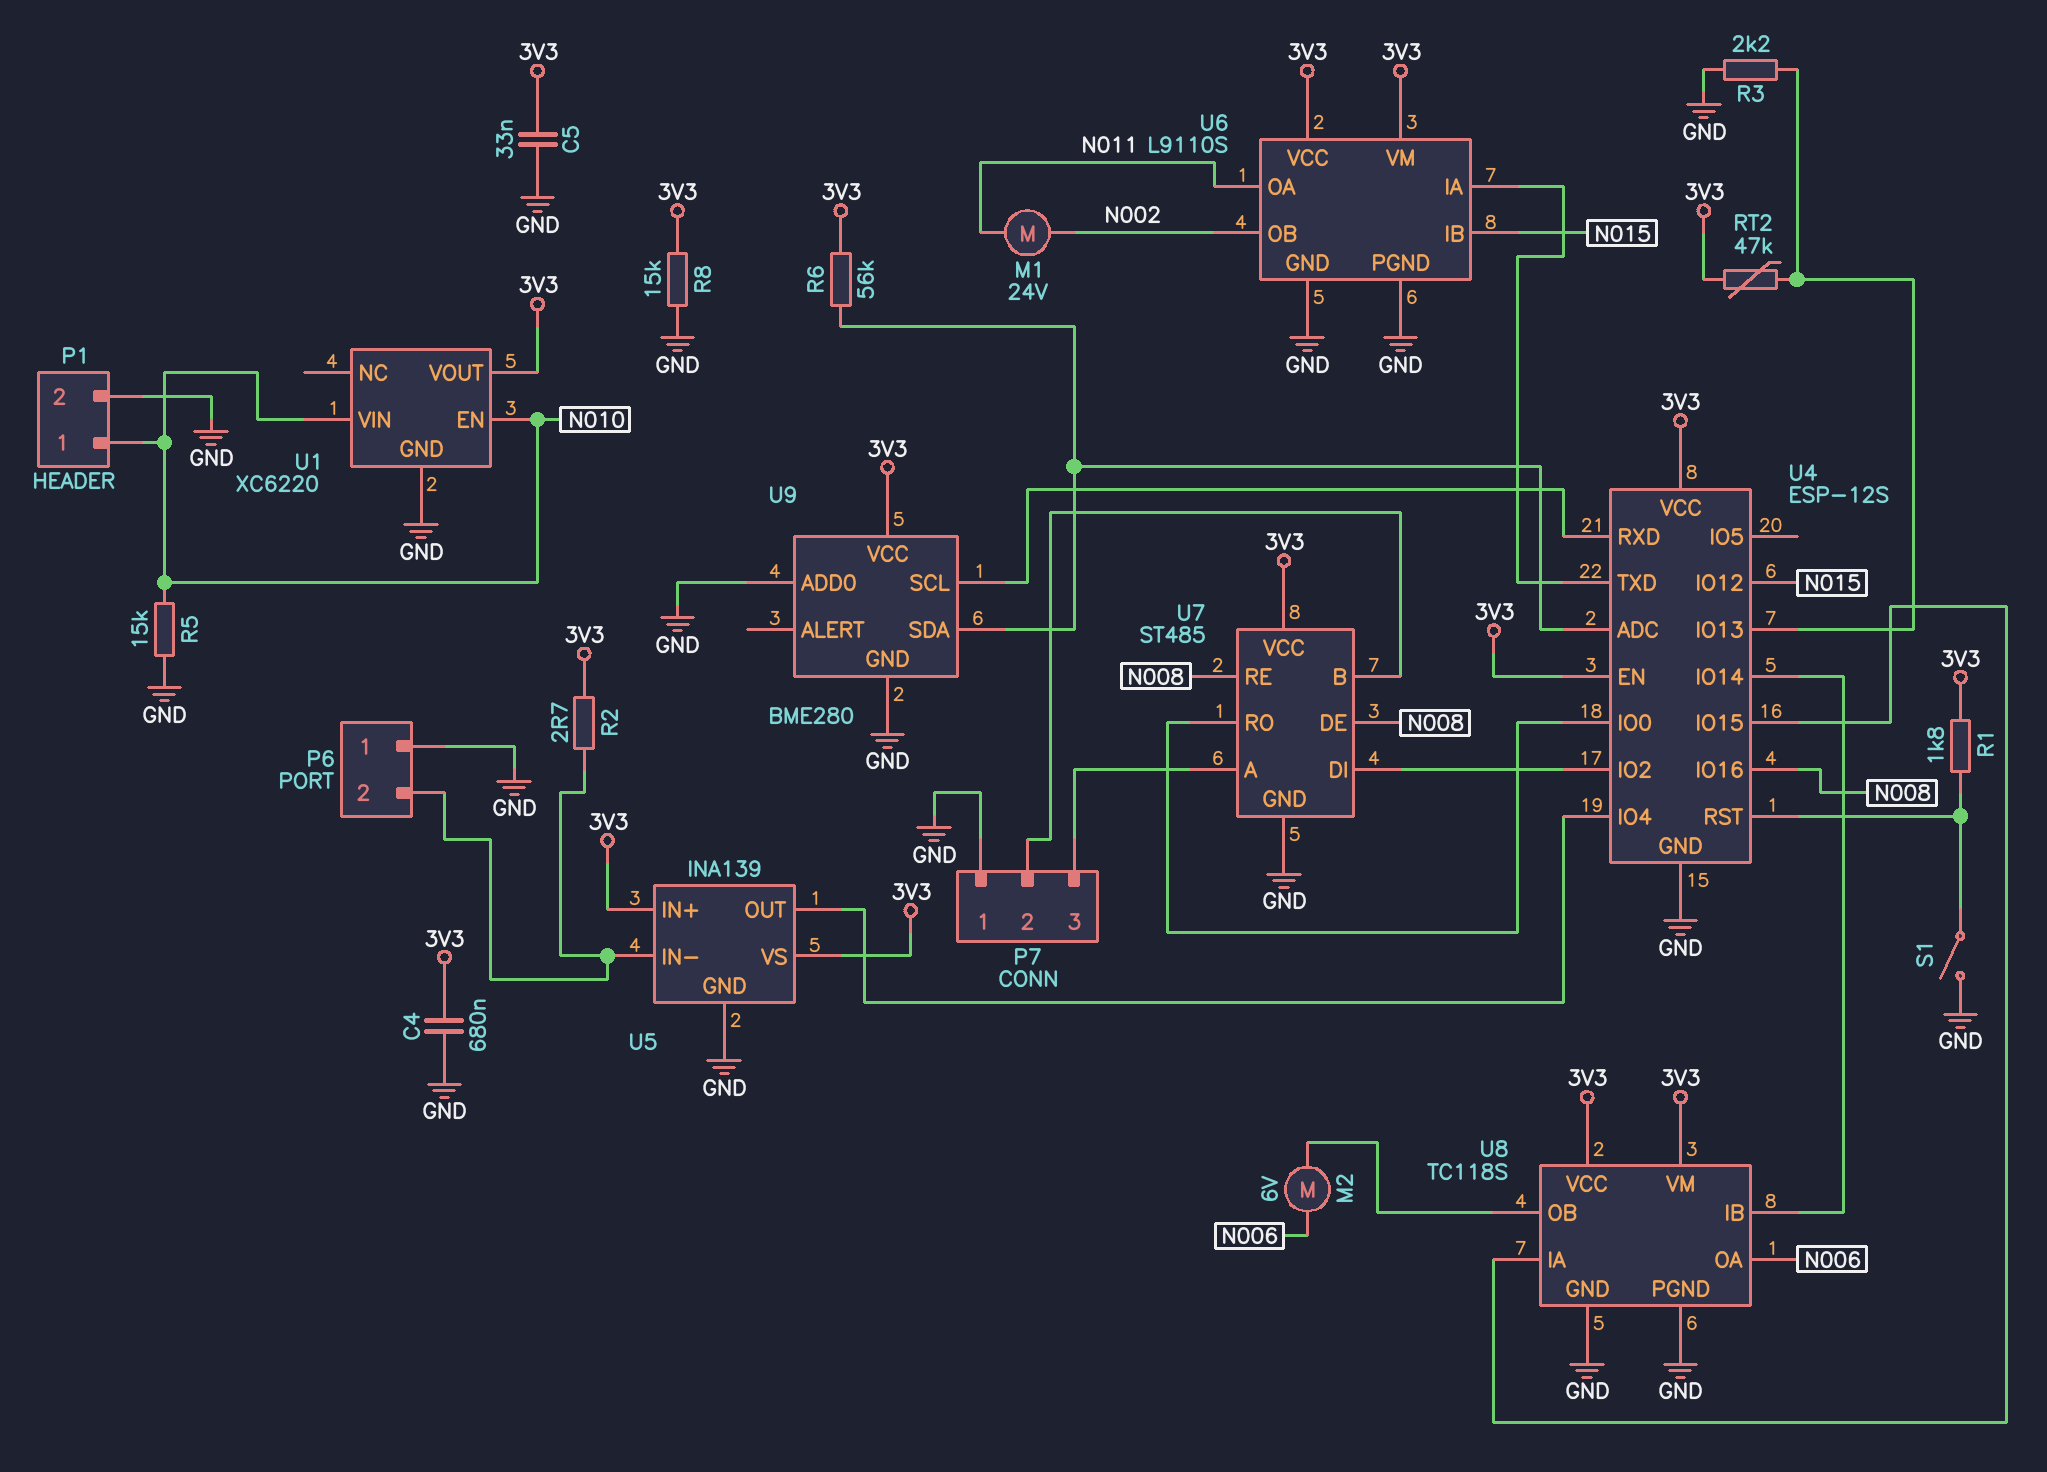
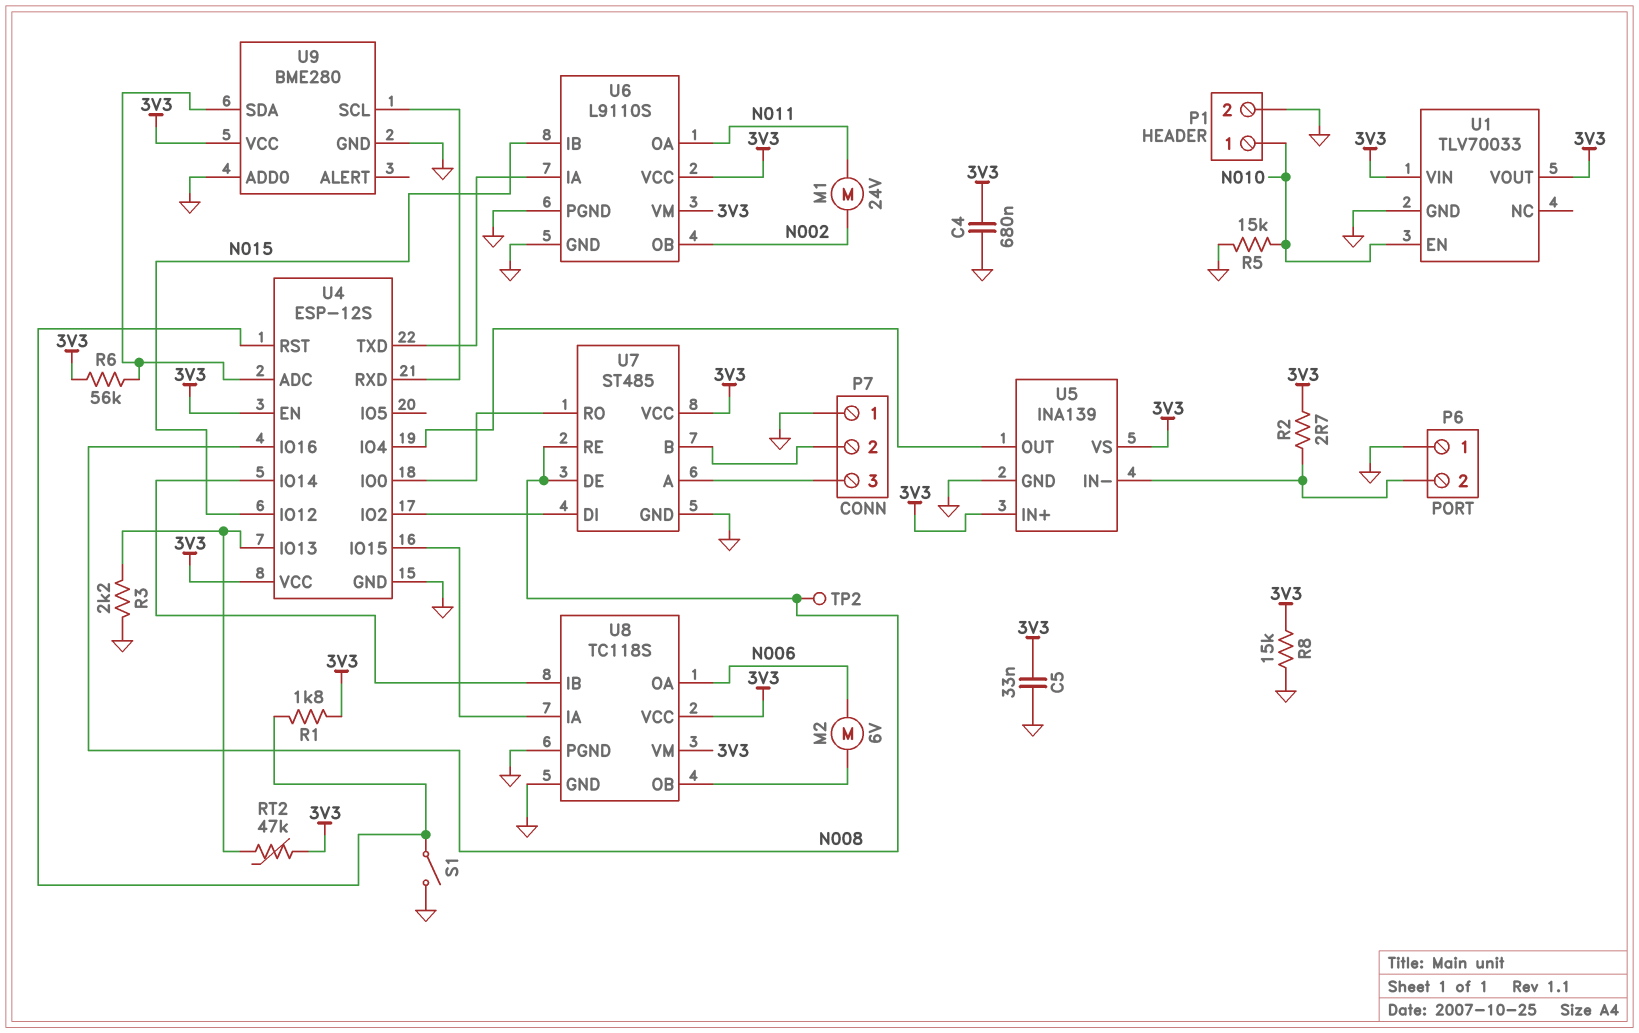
TP2: none -> test point (N008)
U1: XC6220 -> TLV70033
U1 pin VIN: N010 -> 3V3

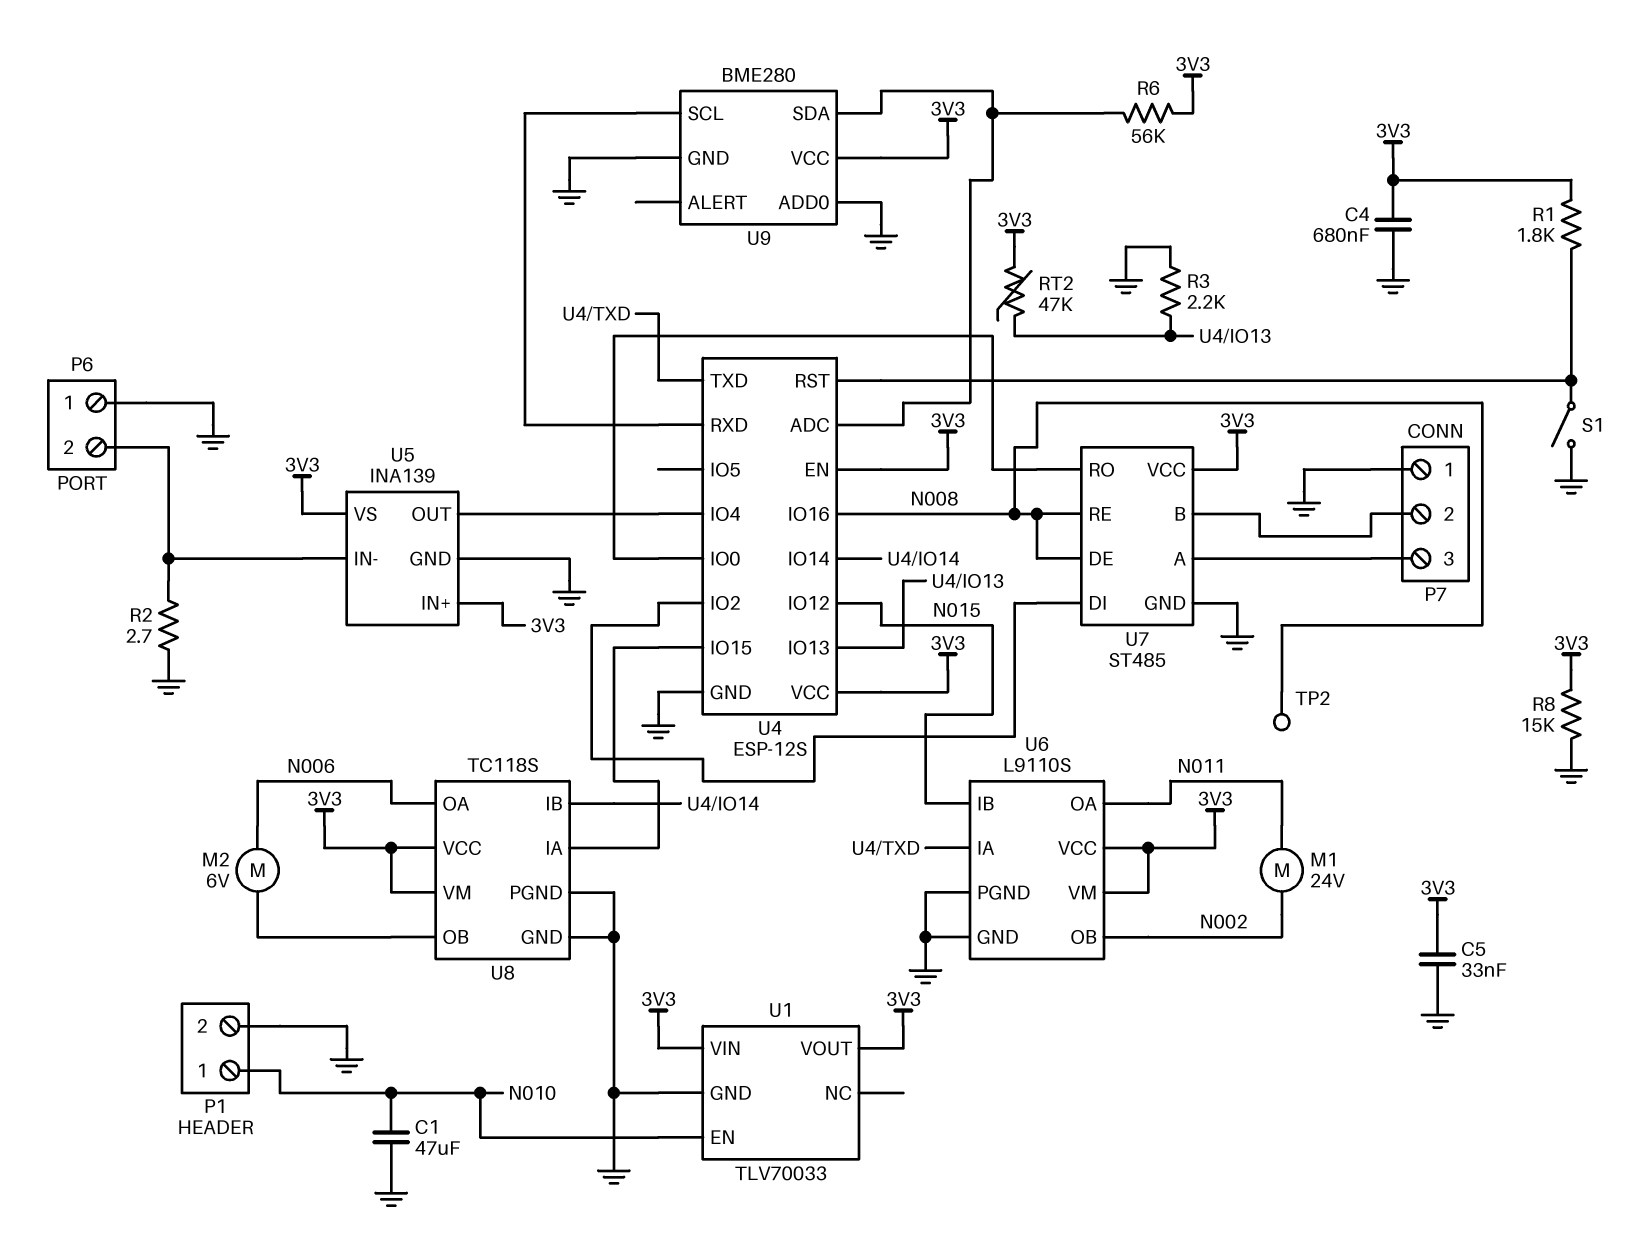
C1: none -> 47uF (GND, N010)
R2: 2.7 (3V3, P6/2) -> 2.7 (GND, P6/2)
R5: 15k (GND, N010) -> none

